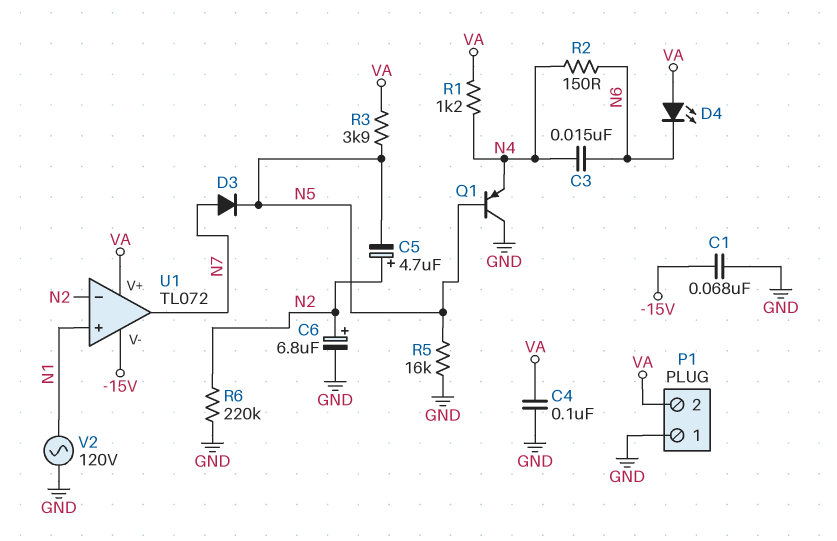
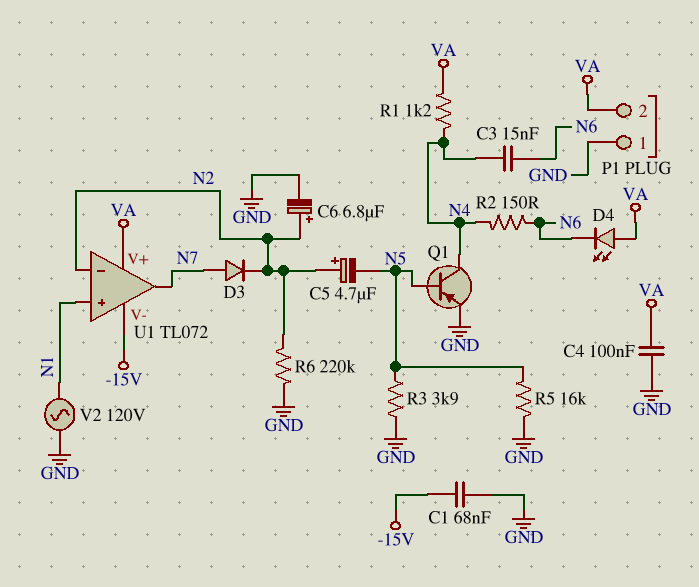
D3: diode (A N7, K N5) -> diode (A N7, K N2)
Q1: PNP (B N5, C GND, E N4) -> PNP (B N5, C N4, E GND)
R3: 3.9k (N5, VA) -> 3.9k (GND, N5)

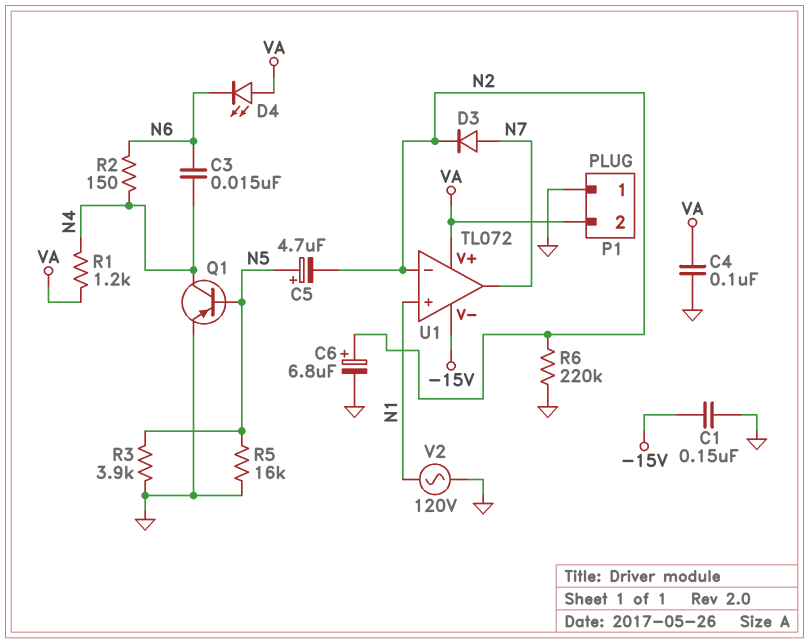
C1: 68nF (-15V, GND) -> 150nF (-15V, GND)
C5: 4.7uF (plus N2, minus N5) -> 4.7uF (plus N5, minus N2)

